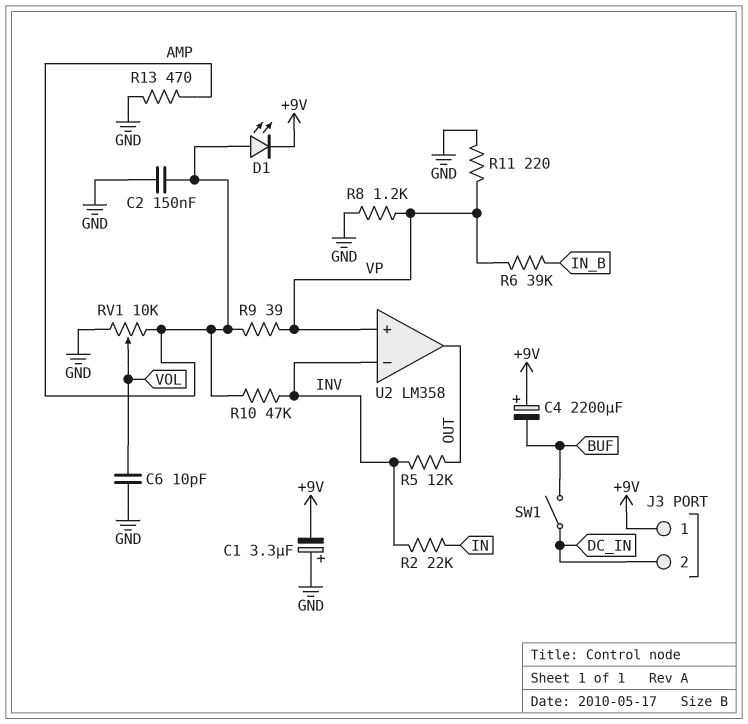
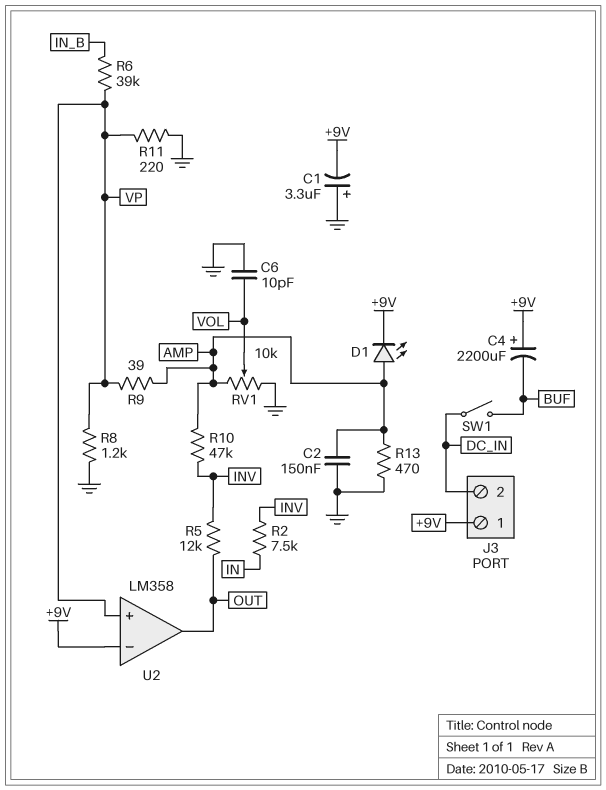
R2: 22k (IN, INV) -> 7.5k (IN, INV)
U2 pin in-: INV -> +9V

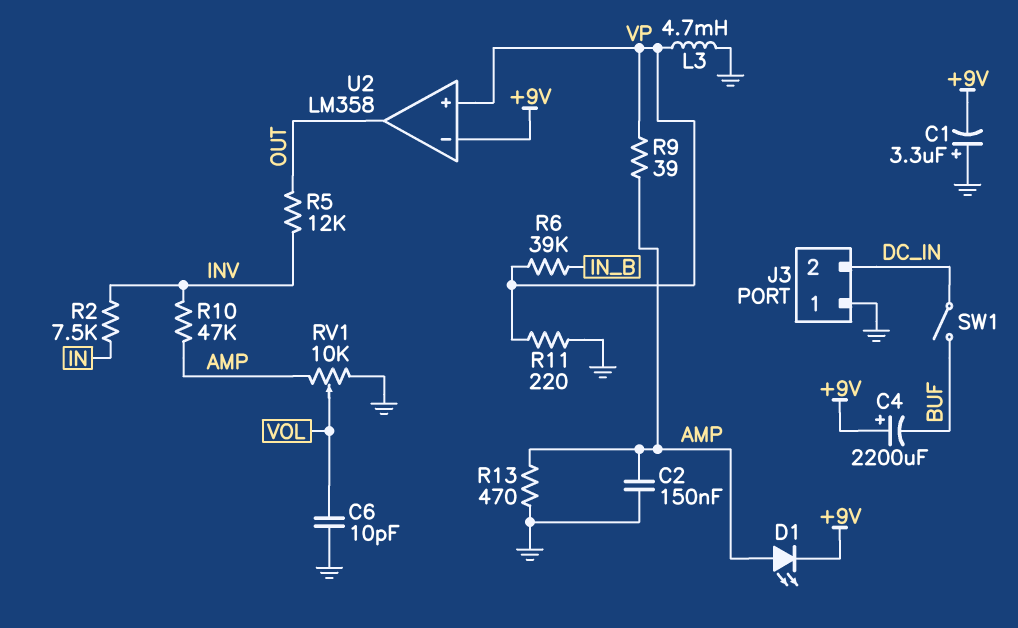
J3 pin 1: +9V -> GND
L3: none -> 4.7mH (GND, VP)
R8: 1.2k (GND, VP) -> none

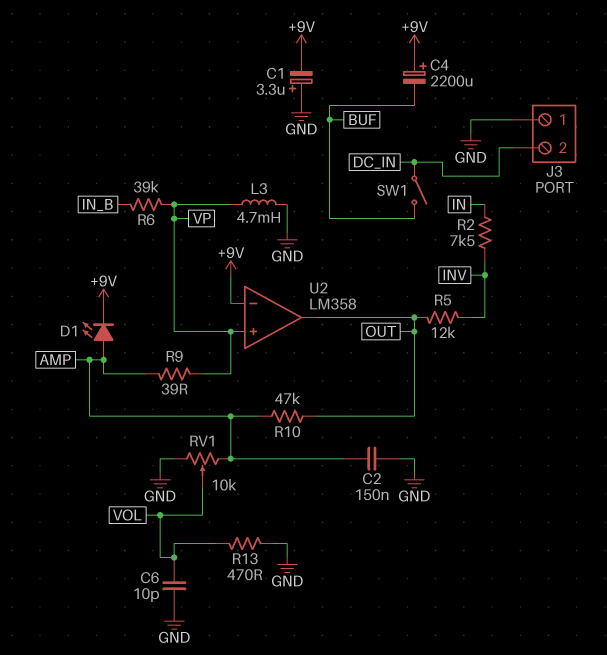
R10: 47k (AMP, INV) -> 47k (AMP, OUT)
R11: 220 (GND, VP) -> none
R13: 470 (AMP, GND) -> 470 (GND, VOL)

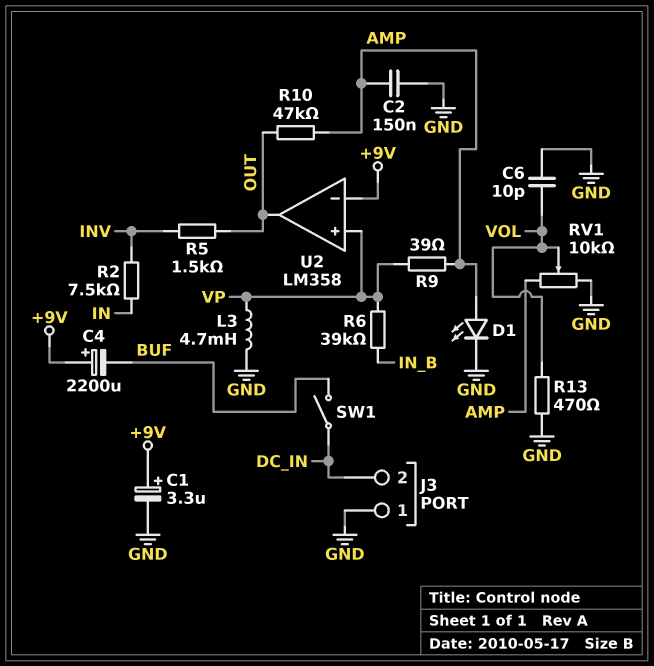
C1: 3.3uF (plus GND, minus +9V) -> 3.3uF (plus +9V, minus GND)
D1: LED (A AMP, K +9V) -> LED (A AMP, K GND)
R5: 12k (INV, OUT) -> 1.5k (INV, OUT)

